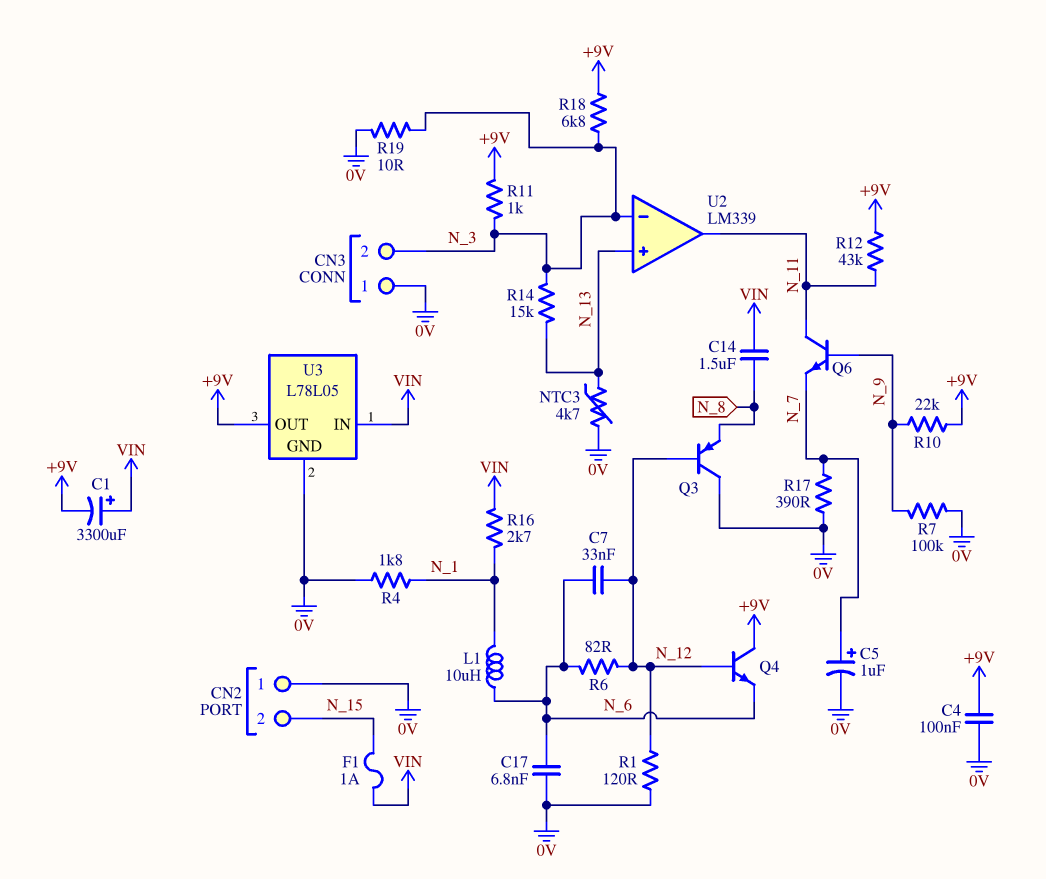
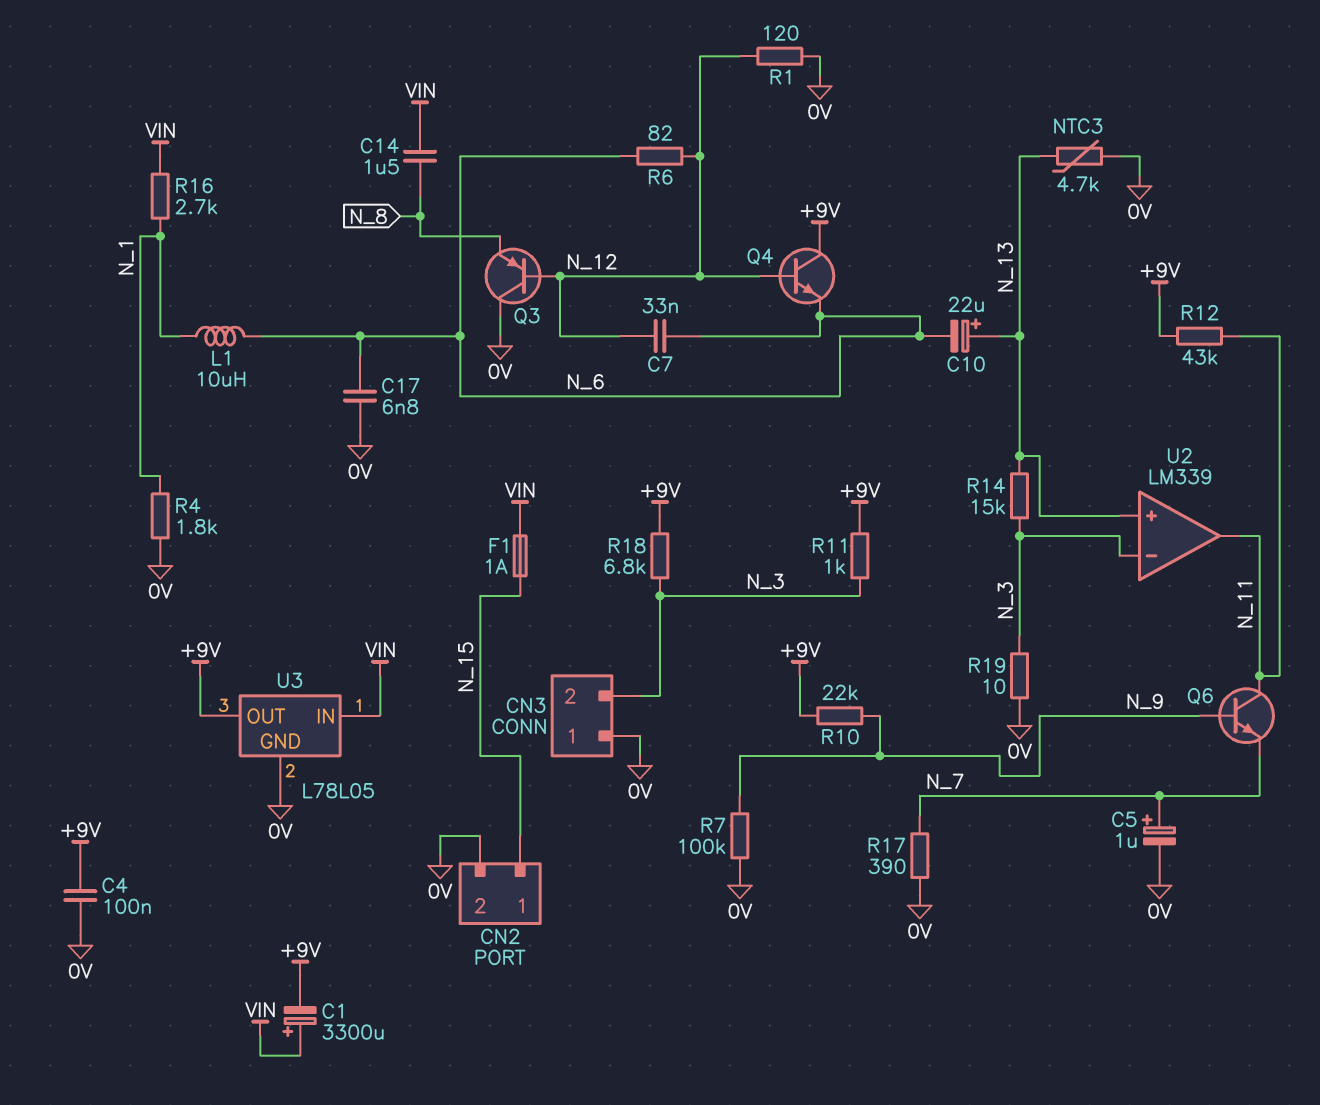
C10: none -> 22uF (plus N_13, minus N_6)
CN2 pin 1: 0V -> N_15
CN2 pin 2: N_15 -> 0V

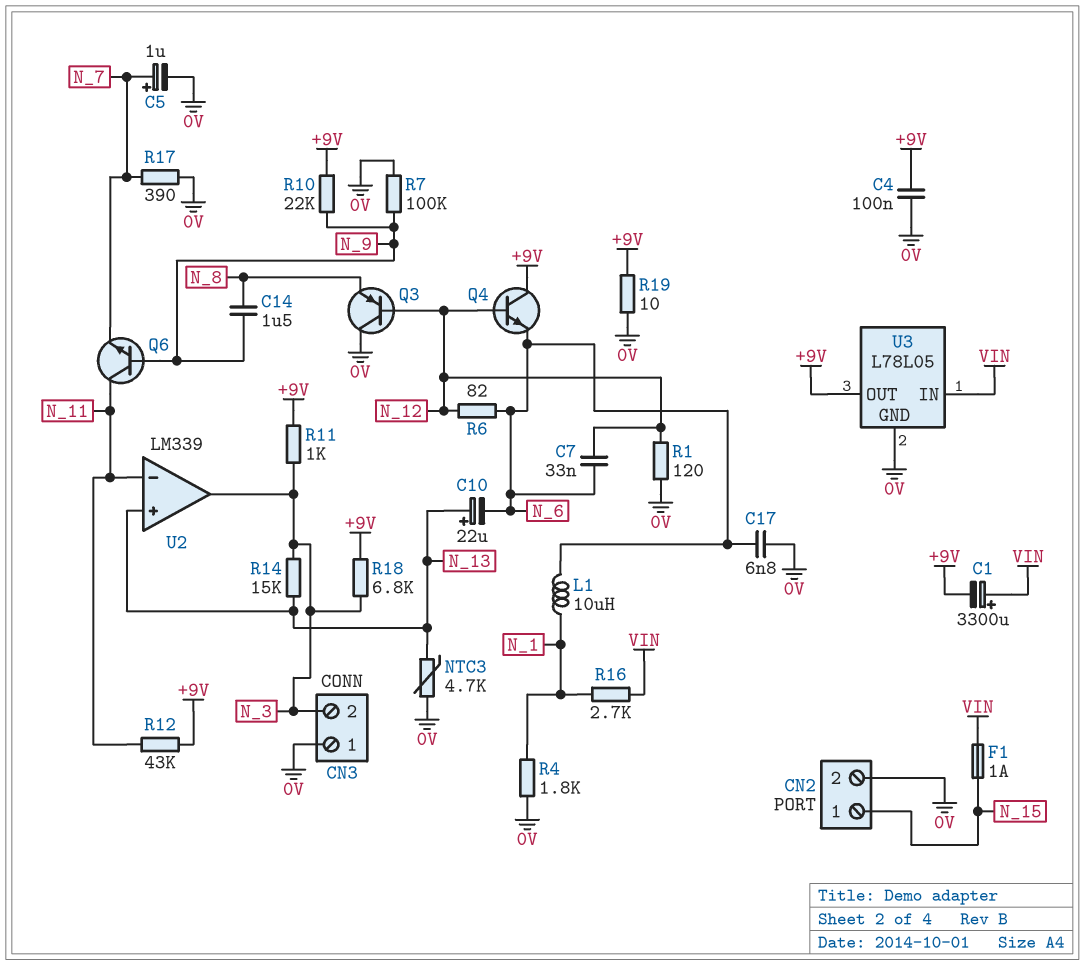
C14: 1.5uF (N_8, VIN) -> 1.5uF (N_8, N_9)
R19: 10 (0V, N_3) -> 10 (+9V, 0V)
U2 pin in-: N_3 -> N_11
U2 pin out: N_11 -> N_3

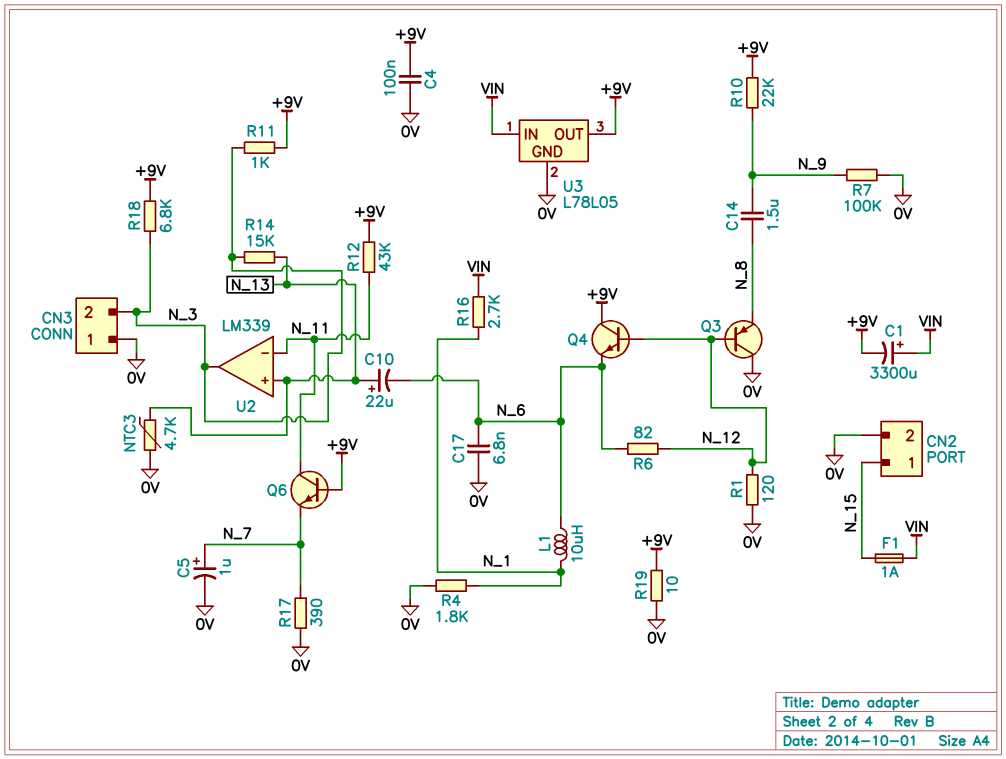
C7: 33nF (N_6, N_12) -> none
Q6: NPN (B N_9, C N_11, E N_7) -> NPN (B +9V, C N_11, E N_7)

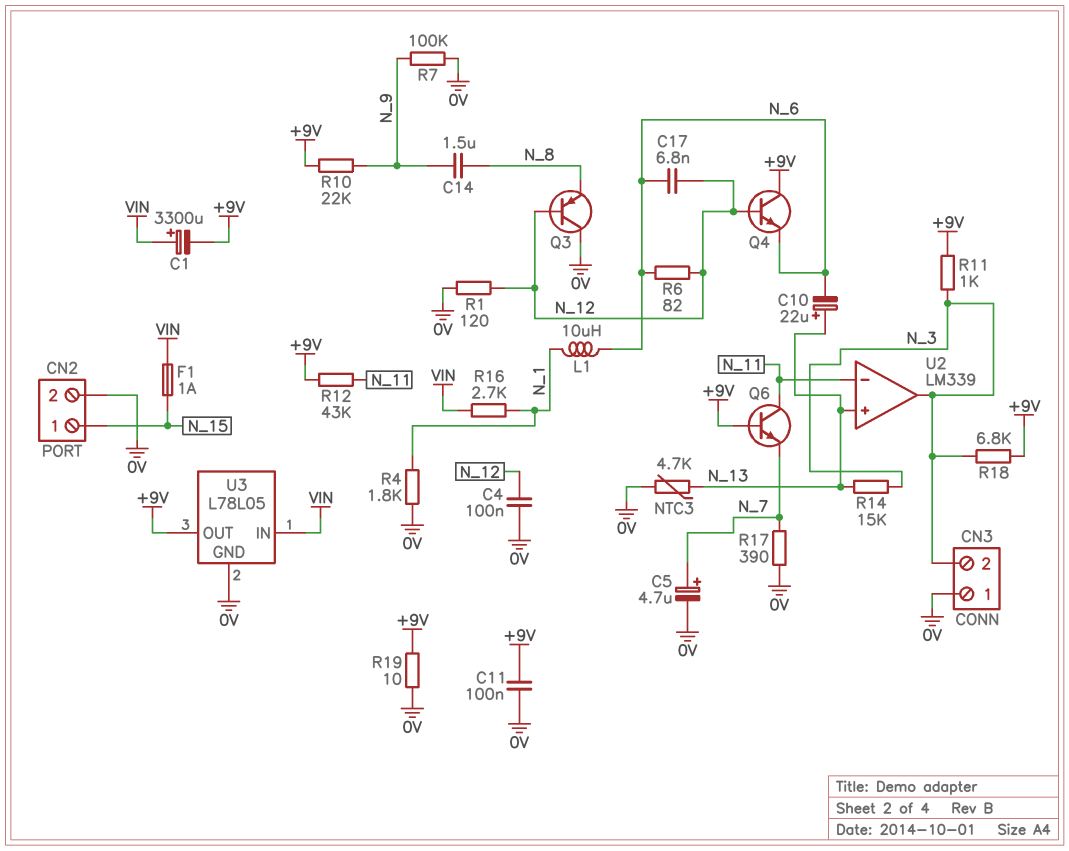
C4: 100nF (+9V, 0V) -> 100nF (0V, N_12)
C5: 1uF (plus N_7, minus 0V) -> 4.7uF (plus N_7, minus 0V)
C11: none -> 100nF (+9V, 0V)
C17: 6.8nF (0V, N_6) -> 6.8nF (N_6, N_12)

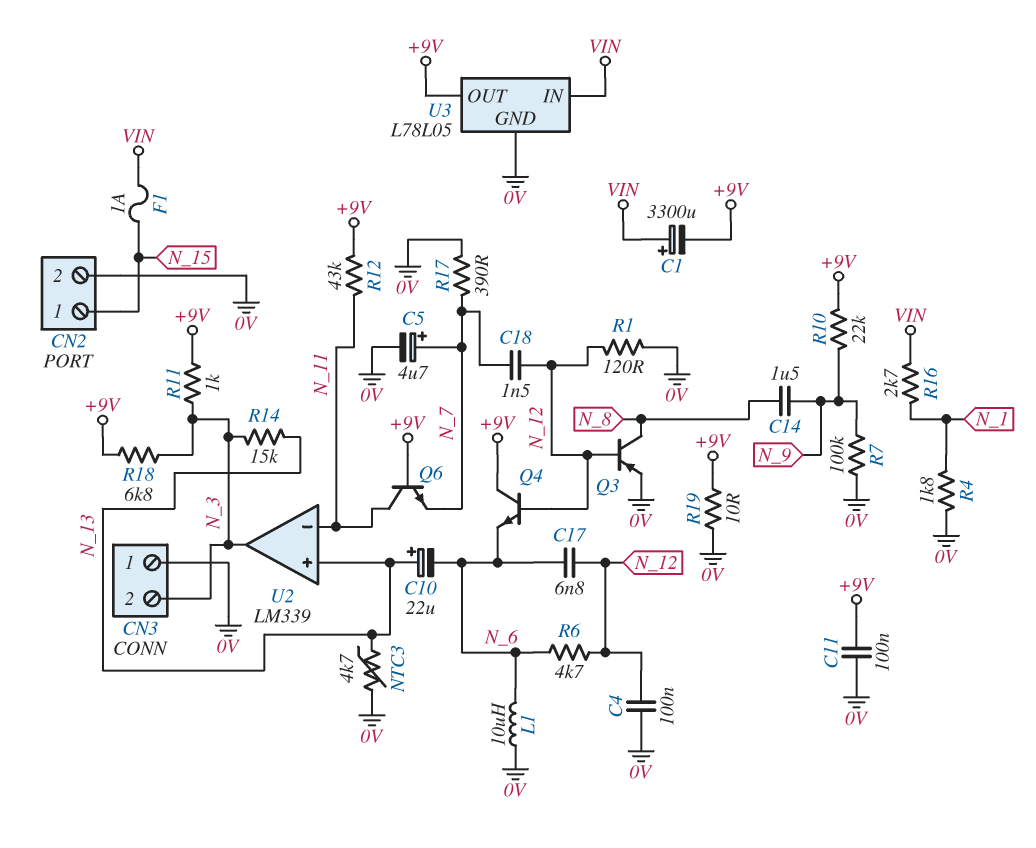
C18: none -> 1.5nF (N_7, N_12)
L1: 10uH (N_1, N_6) -> 10uH (0V, N_6)
Q3: PNP (B N_12, C 0V, E N_8) -> PNP (B N_12, C N_8, E 0V)
R6: 82 (N_6, N_12) -> 4.7k (N_6, N_12)

